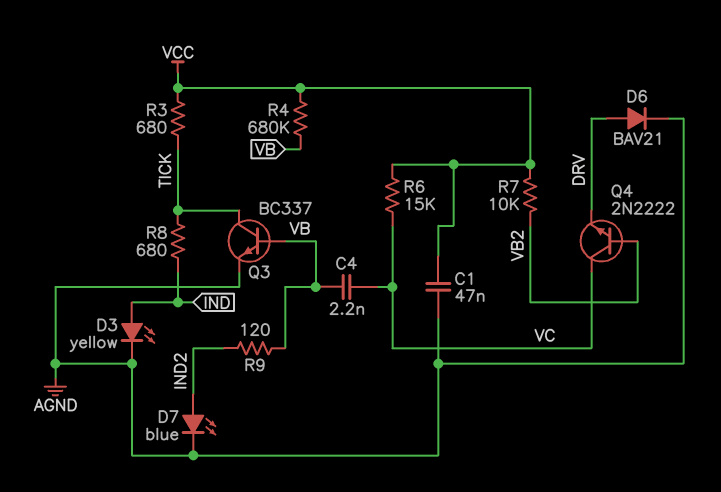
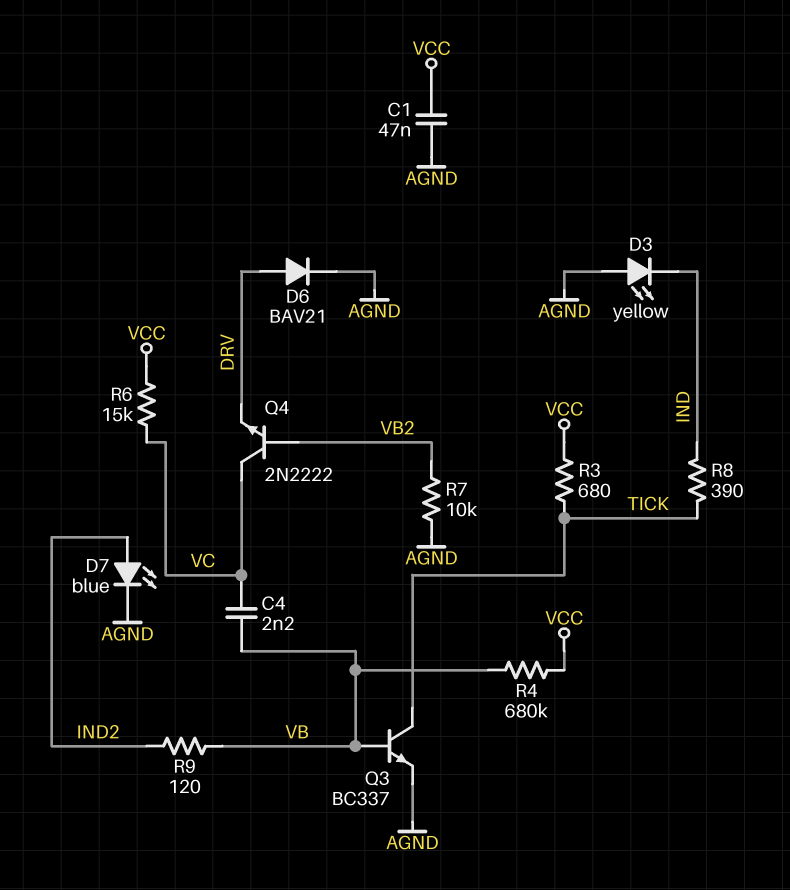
D3: LED yellow (A IND, K AGND) -> LED yellow (A AGND, K IND)
R7: 10k (VB2, VCC) -> 10k (AGND, VB2)
R8: 680 (IND, TICK) -> 390 (IND, TICK)

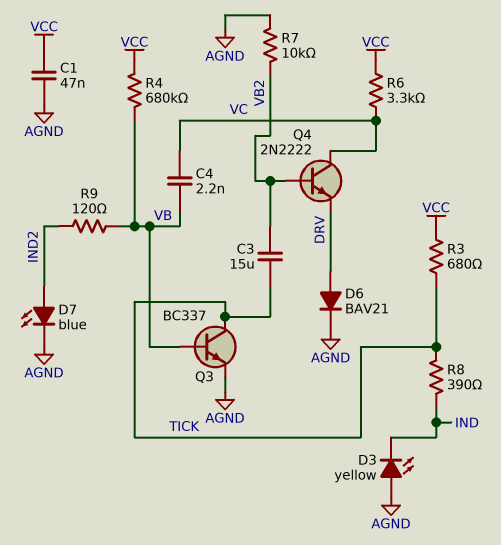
C3: none -> 15uF (TICK, VB2)
R6: 15k (VC, VCC) -> 3.3k (VC, VCC)

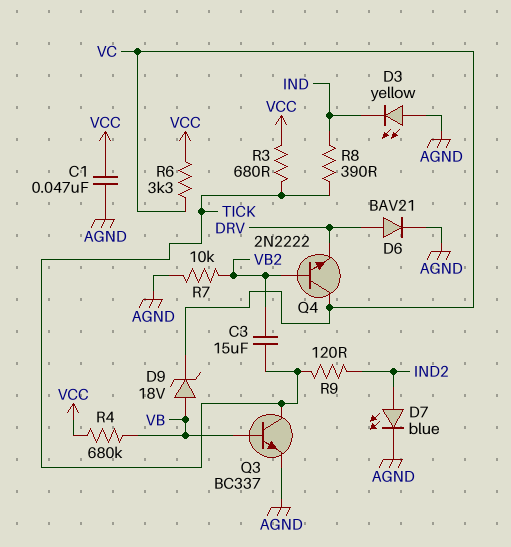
C4: 2.2nF (VB, VC) -> none
D9: none -> zener 18V (A VB, K VC)
R9: 120 (IND2, VB) -> 120 (IND2, TICK)

